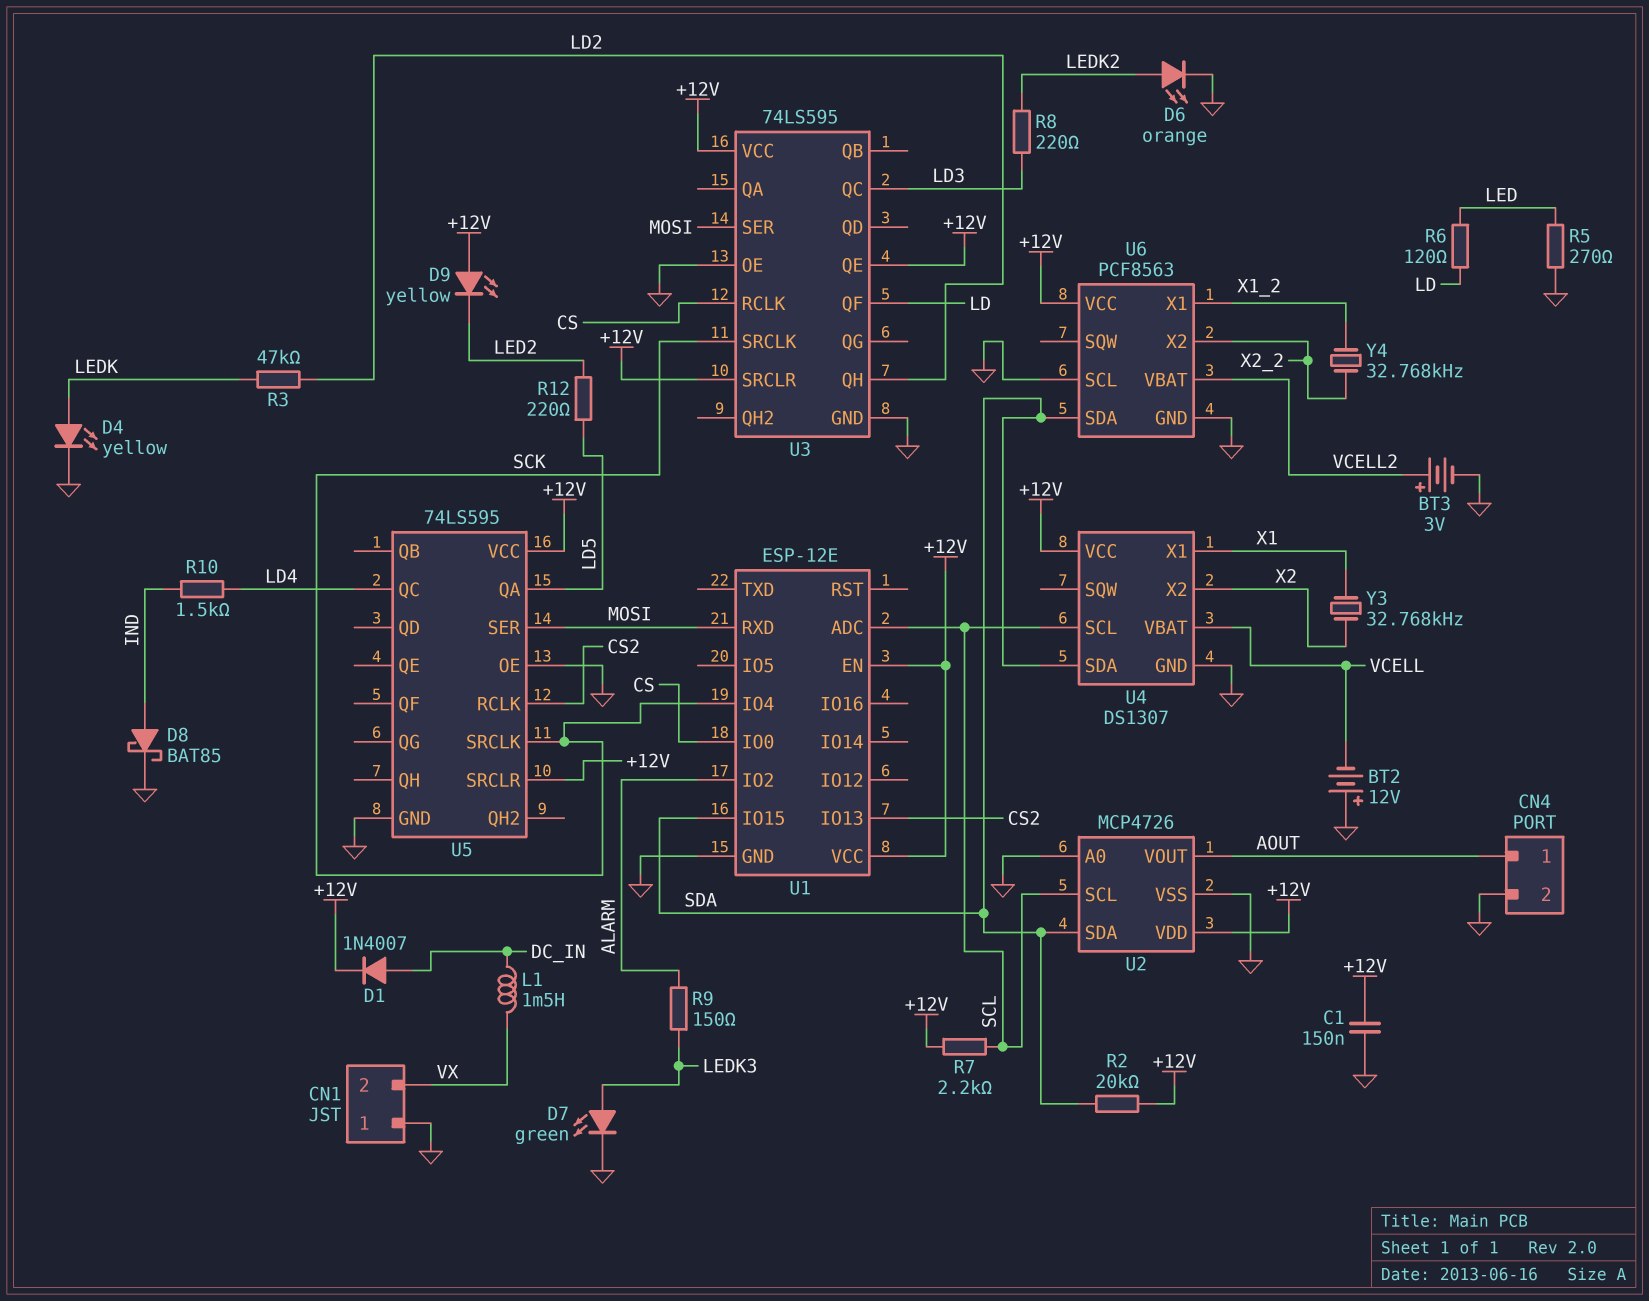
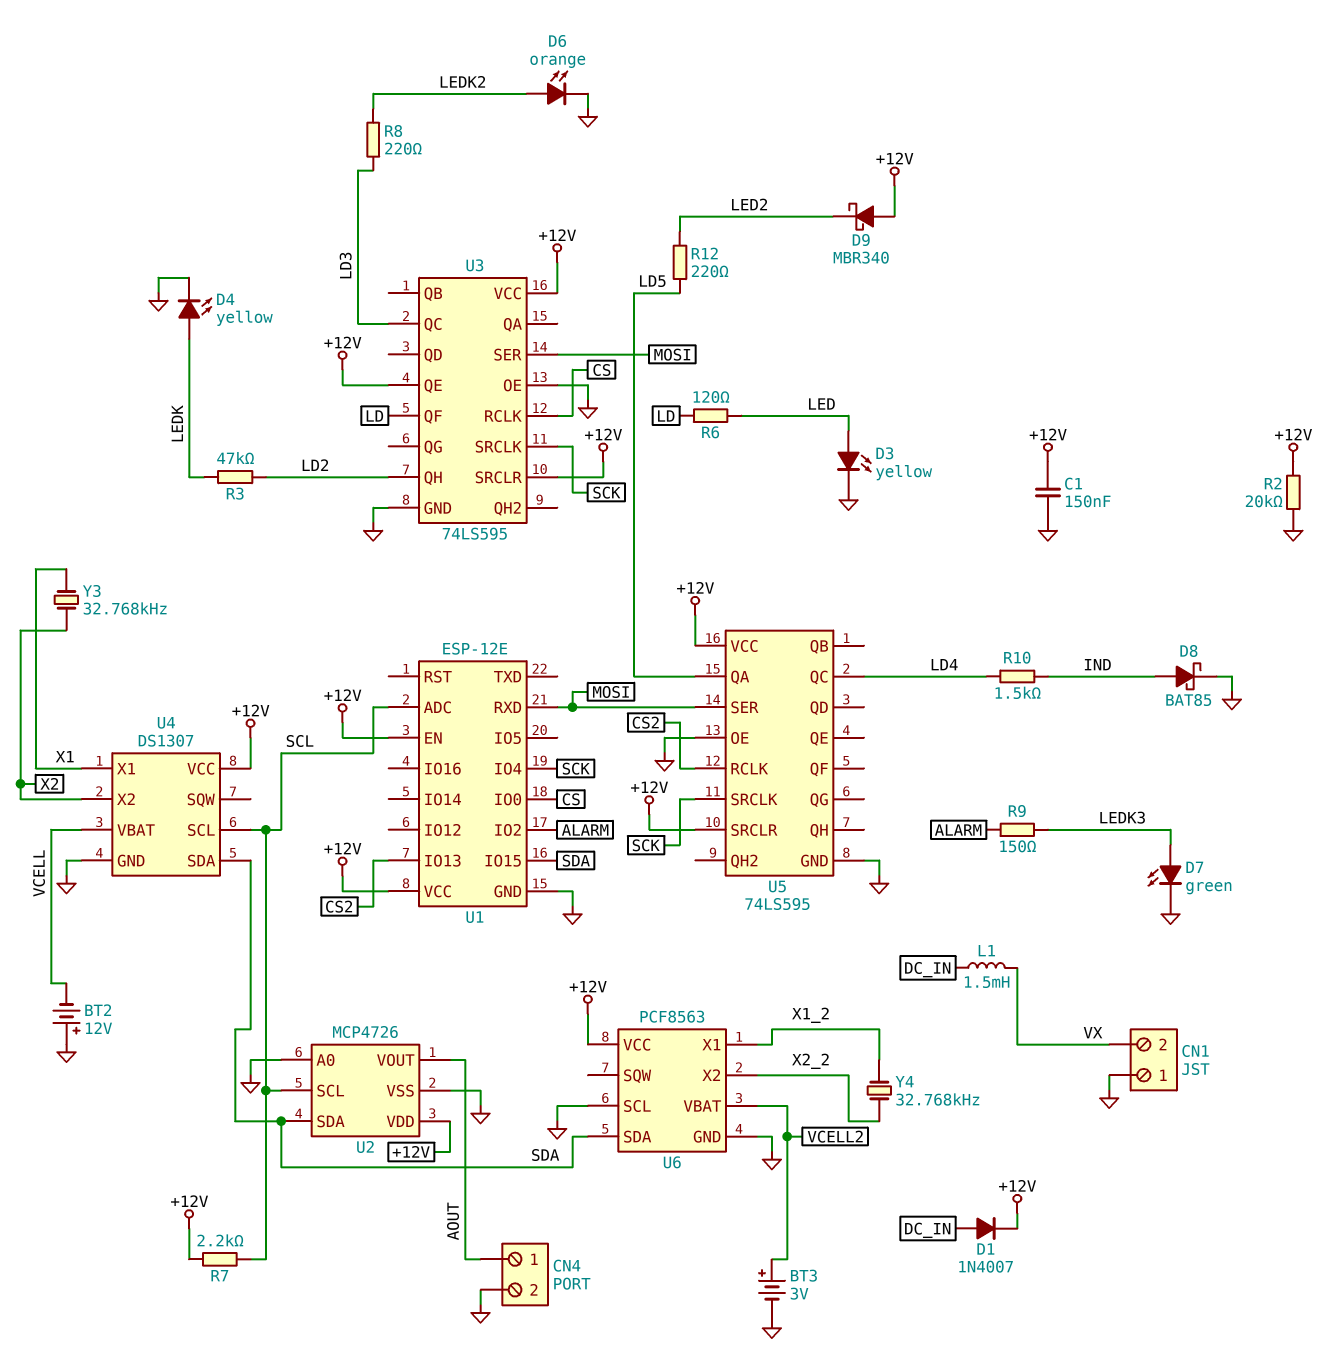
D3: none -> LED yellow (A LED, K GND)
D9: LED yellow (A +12V, K LED2) -> schottky MBR340 (A +12V, K LED2)
R2: 20k (+12V, SDA) -> 20k (+12V, GND)
R5: 270 (GND, LED) -> none

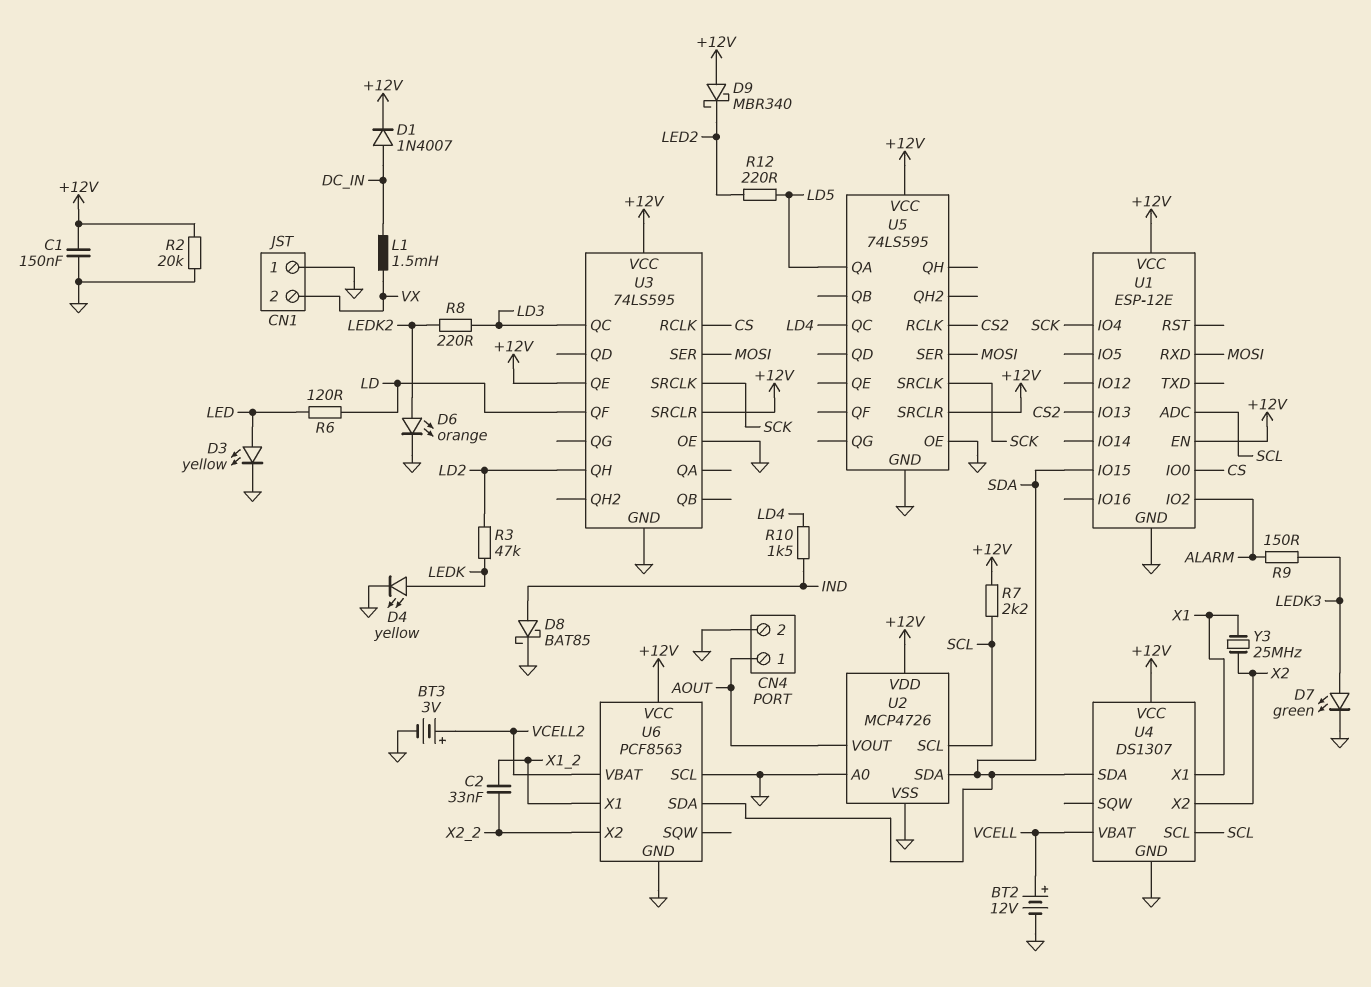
BT2: 12V (plus GND, minus VCELL) -> 12V (plus VCELL, minus GND)
C2: none -> 33nF (X1_2, X2_2)
Y3: 32.768kHz (X1, X2) -> 25MHz (X1, X2)
Y4: 32.768kHz (X1_2, X2_2) -> none

